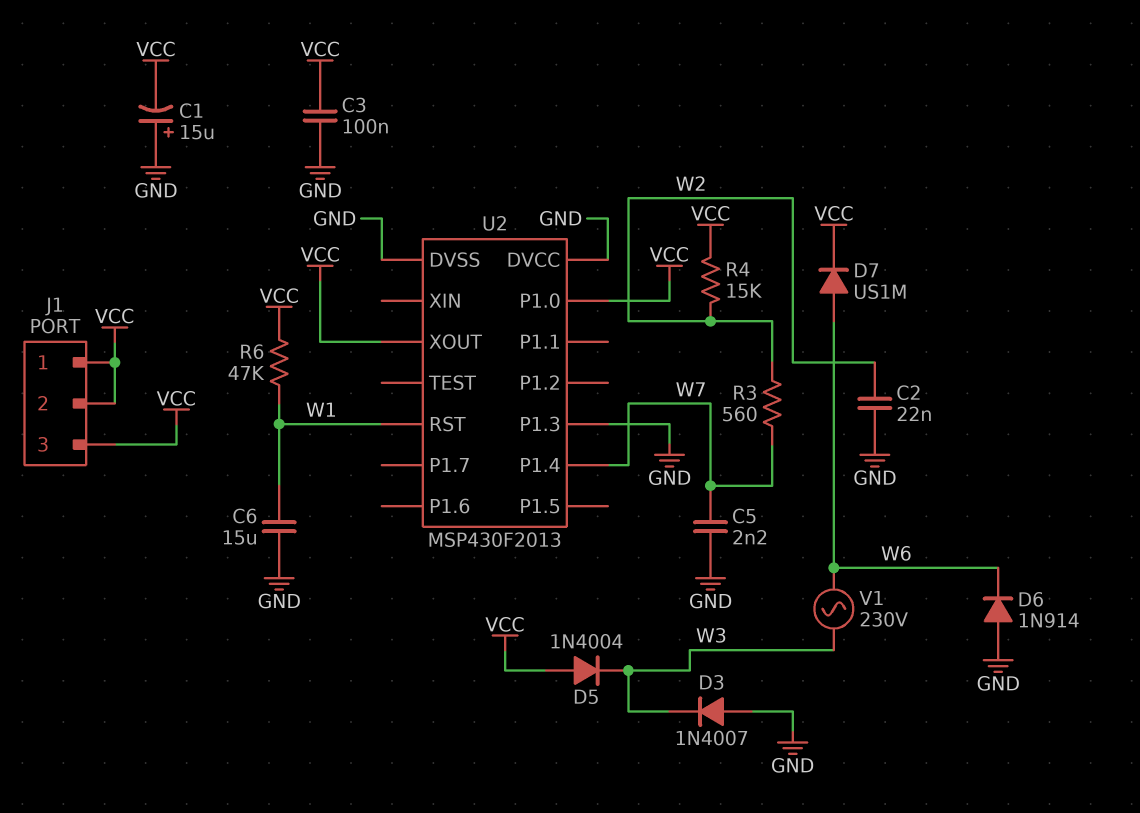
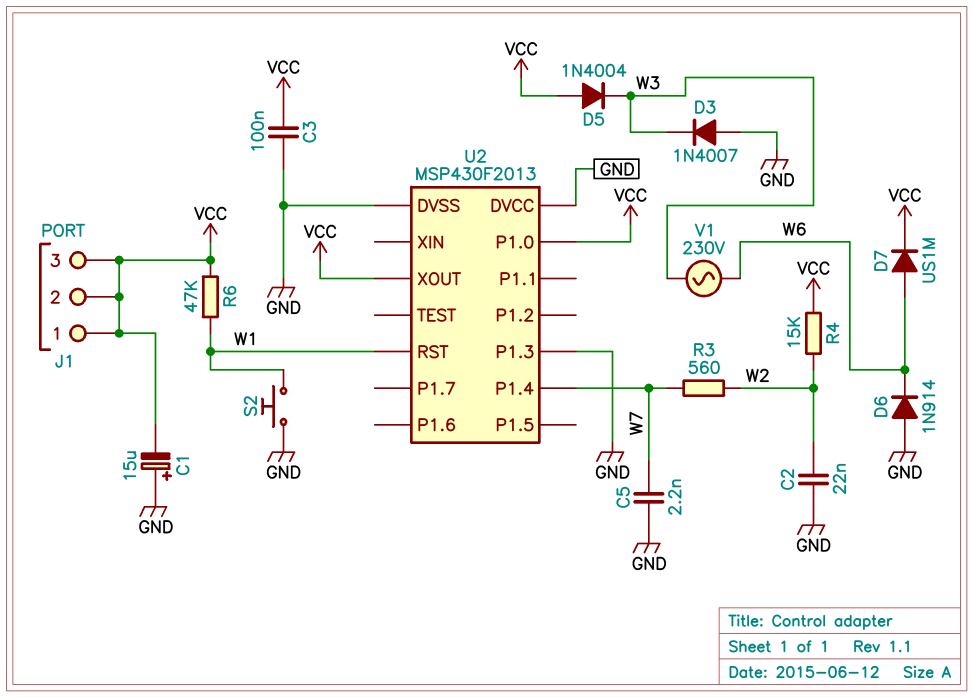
C6: 15uF (GND, W1) -> none
S2: none -> button (GND, W1)

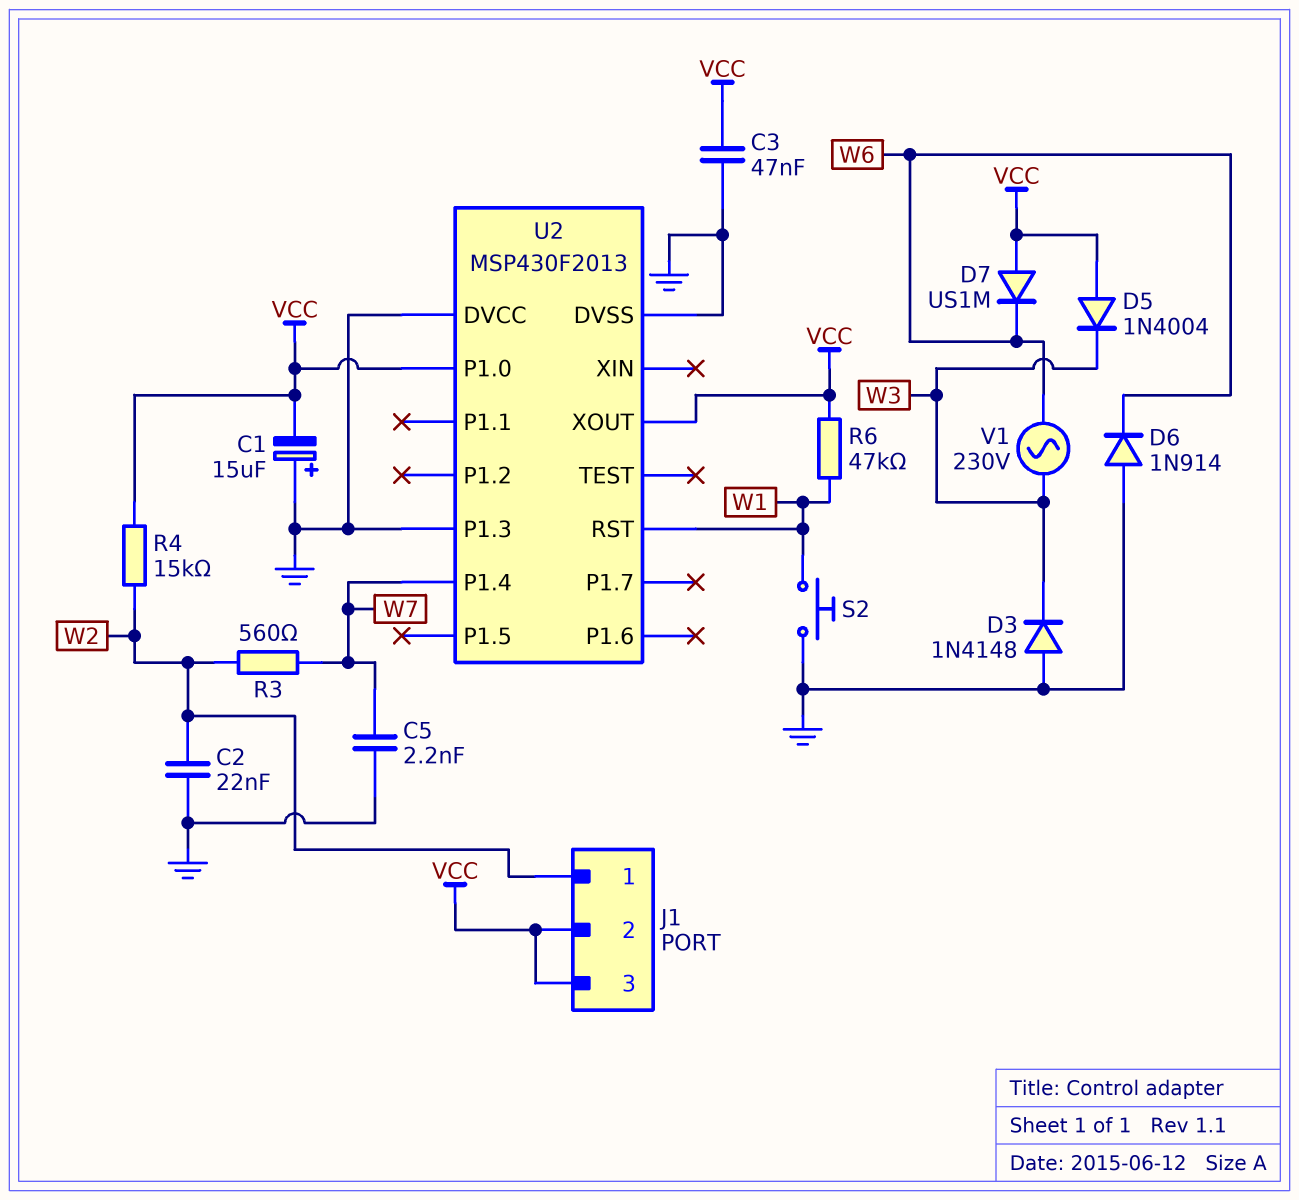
C3: 100nF (GND, VCC) -> 47nF (GND, VCC)
D3: diode 1N4007 (A GND, K W3) -> diode 1N4148 (A GND, K W3)
D7: diode US1M (A W6, K VCC) -> diode US1M (A VCC, K W6)
J1 pin 1: VCC -> W2

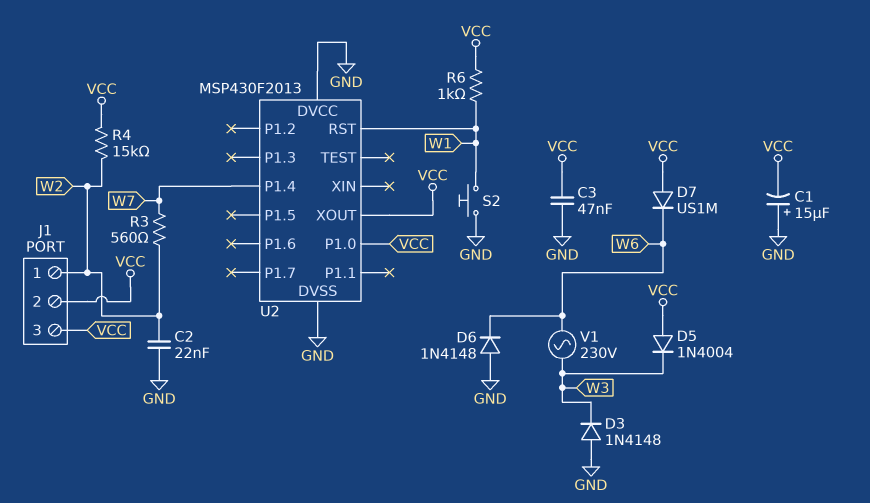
C5: 2.2nF (GND, W7) -> none
D6: diode 1N914 (A GND, K W6) -> diode 1N4148 (A GND, K W6)
R6: 47k (VCC, W1) -> 1k (VCC, W1)
U2 pin P1.3: GND -> none

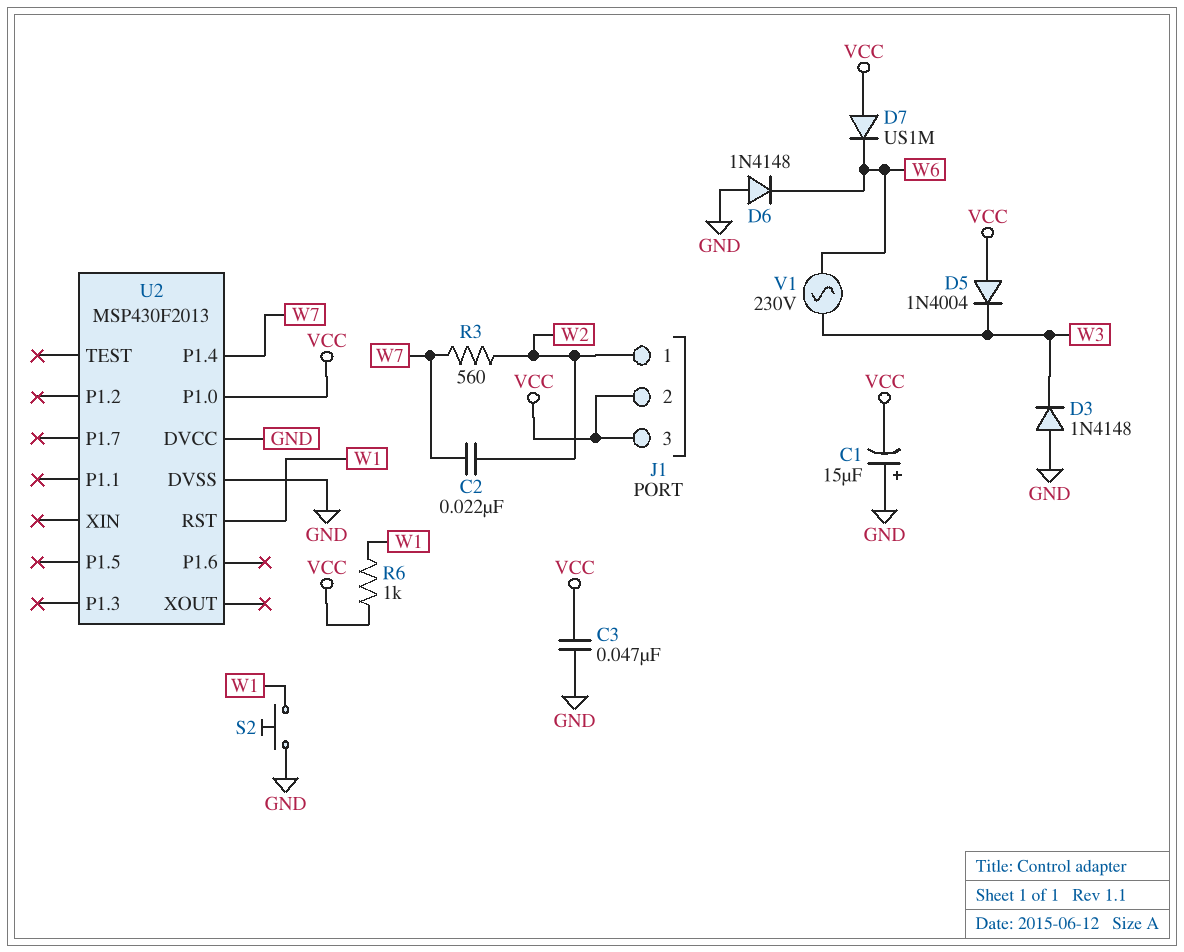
C2: 22nF (GND, W2) -> 22nF (W2, W7)
R4: 15k (VCC, W2) -> none
U2 pin XOUT: VCC -> none

